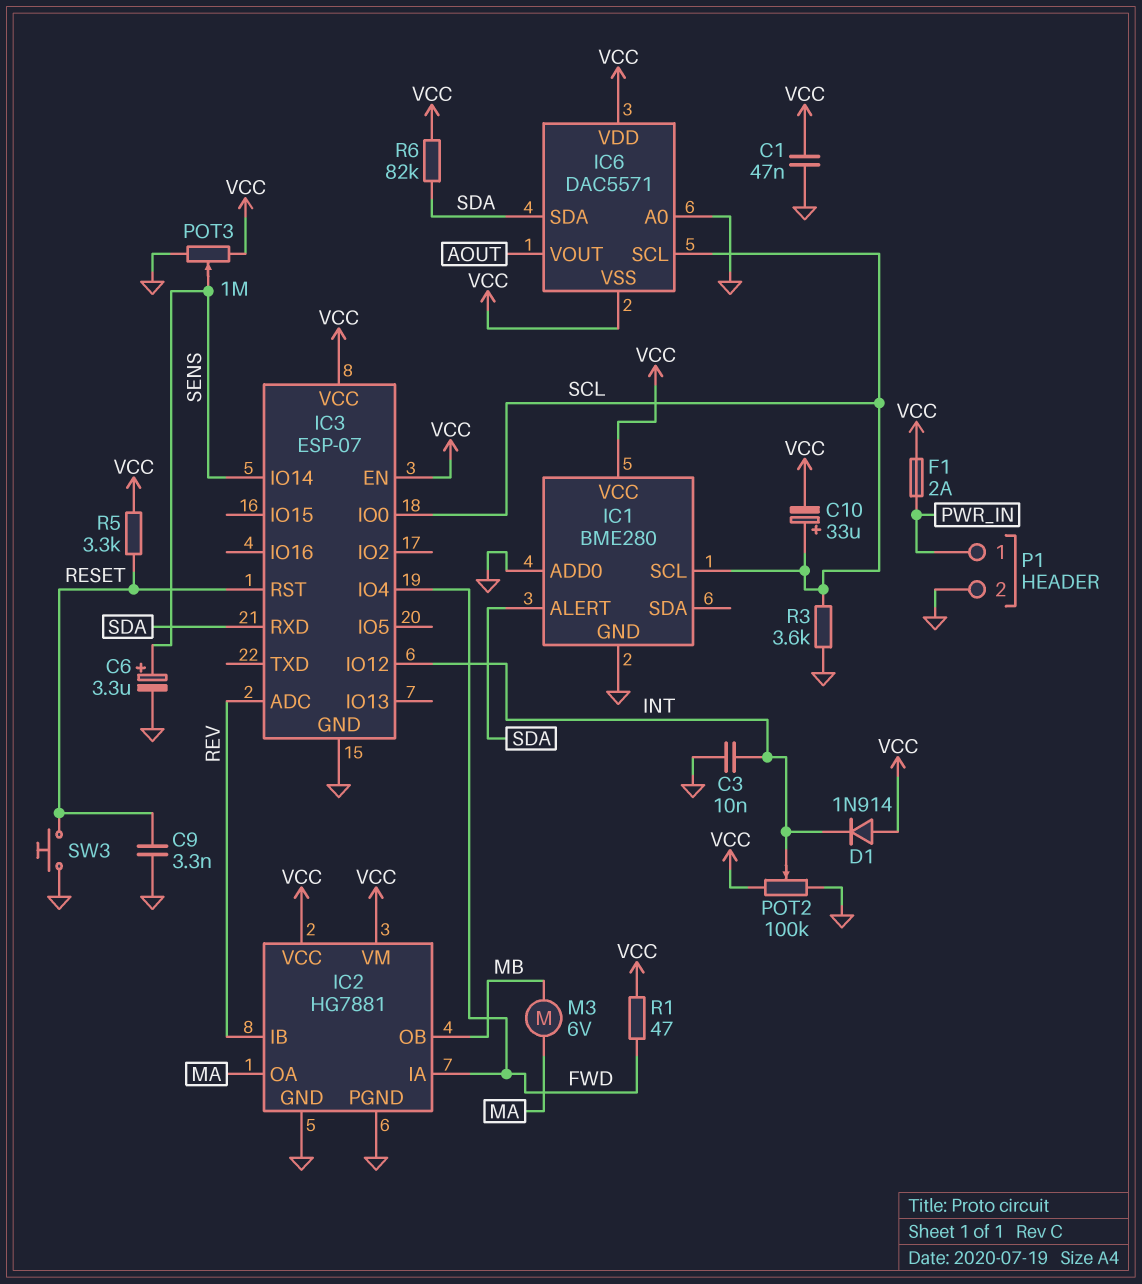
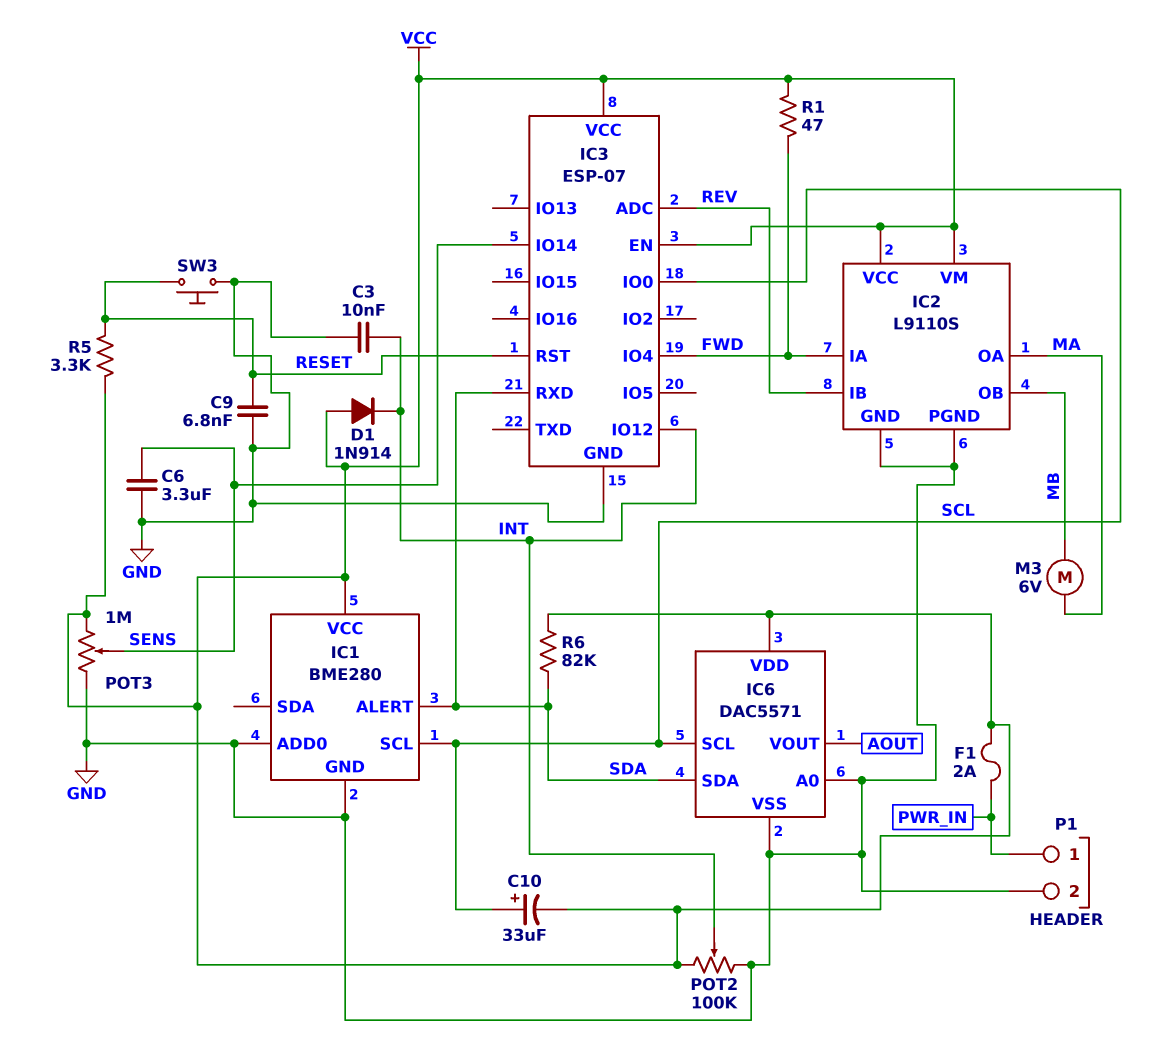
C1: 47nF (GND, VCC) -> none
C6: 3.3uF (plus SENS, minus GND) -> 3.3uF (GND, SENS)
C9: 3.3nF (GND, RESET) -> 6.8nF (GND, RESET)
IC2: HG7881 -> L9110S
IC6 pin VSS: VCC -> GND
R3: 3.6k (GND, SCL) -> none

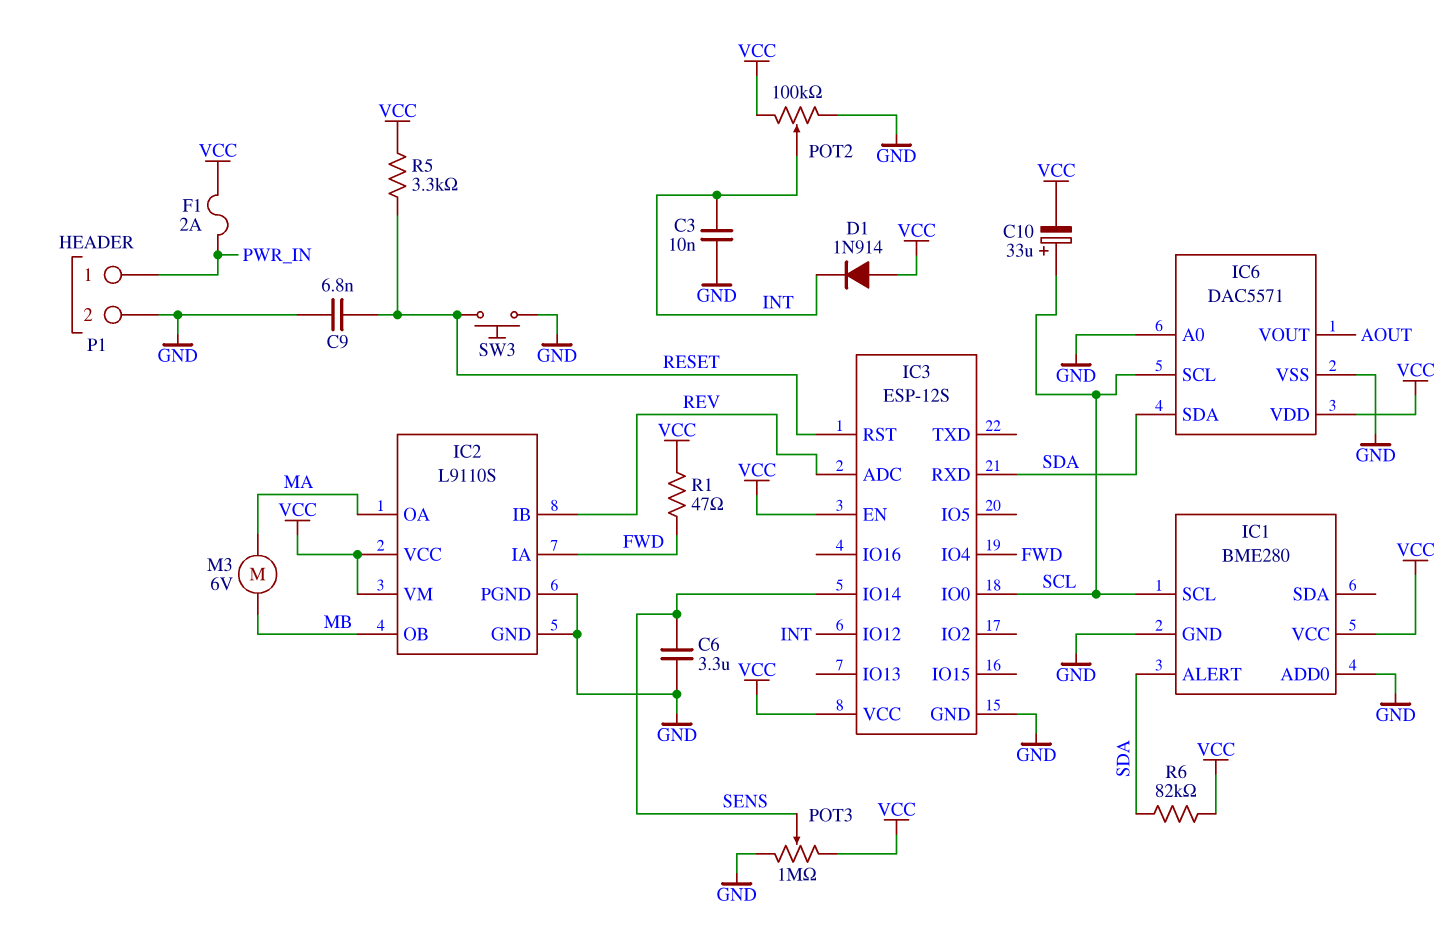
IC3: ESP-07 -> ESP-12S

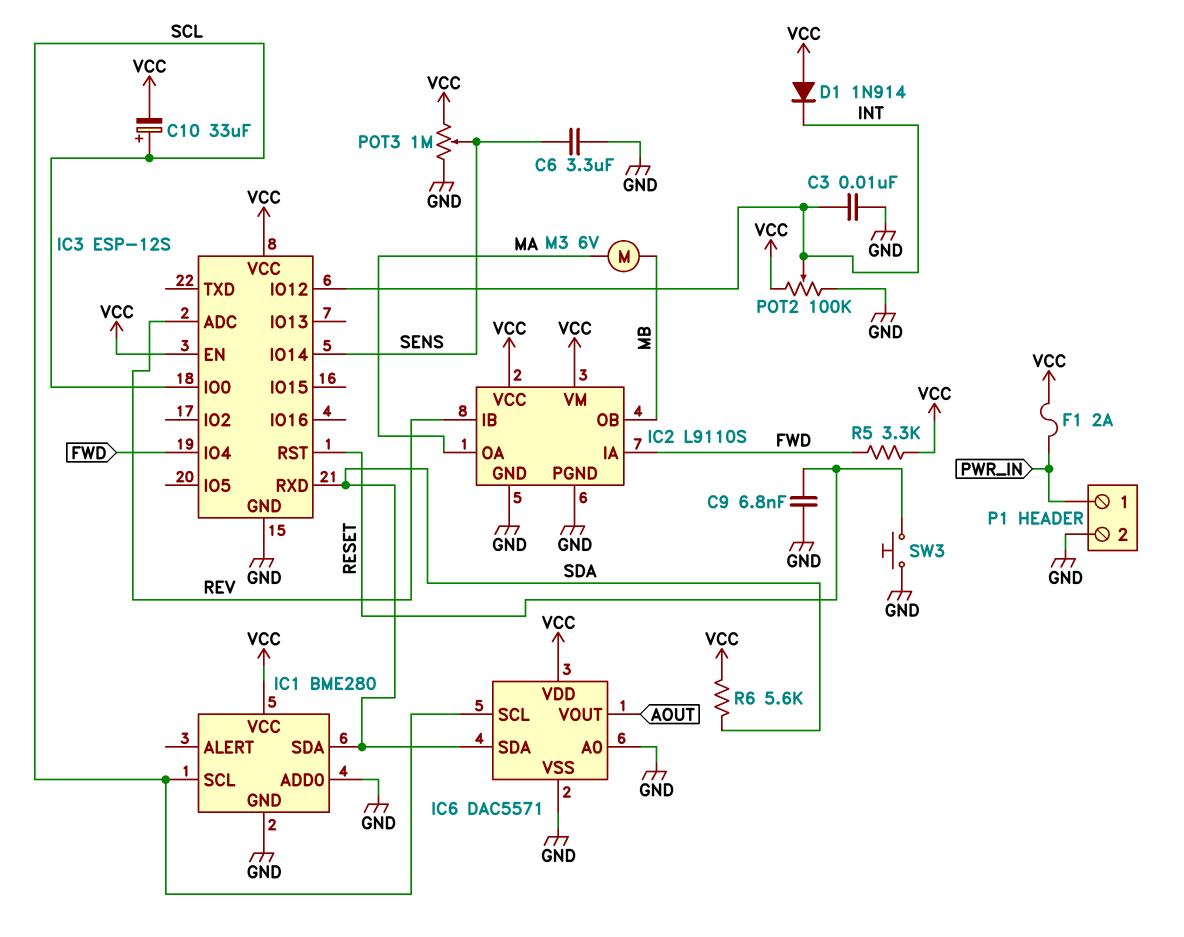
IC1 pin ALERT: SDA -> none
IC1 pin SDA: none -> SDA
R1: 47 (FWD, VCC) -> none
R5: 3.3k (RESET, VCC) -> 3.3k (FWD, VCC)
R6: 82k (SDA, VCC) -> 5.6k (SDA, VCC)

